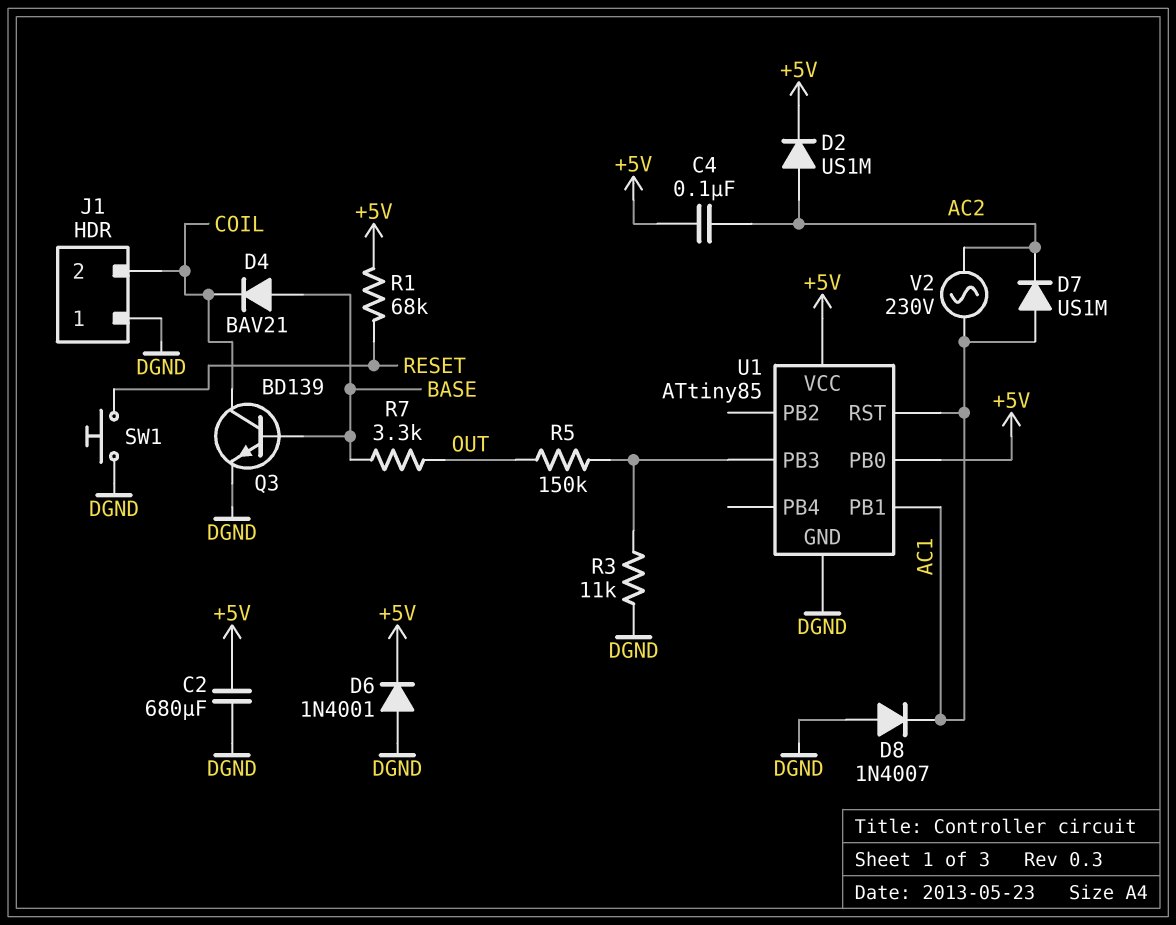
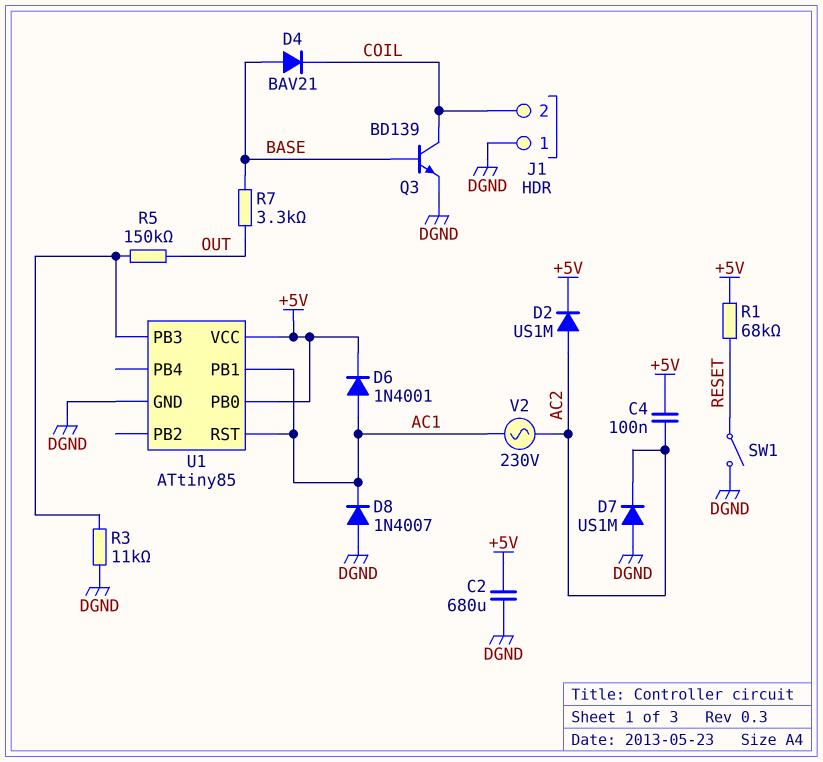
D6: diode 1N4001 (A DGND, K +5V) -> diode 1N4001 (A AC1, K +5V)
D7: diode US1M (A AC1, K AC2) -> diode US1M (A DGND, K AC2)
SW1: button (DGND, RESET) -> switch (DGND, RESET)

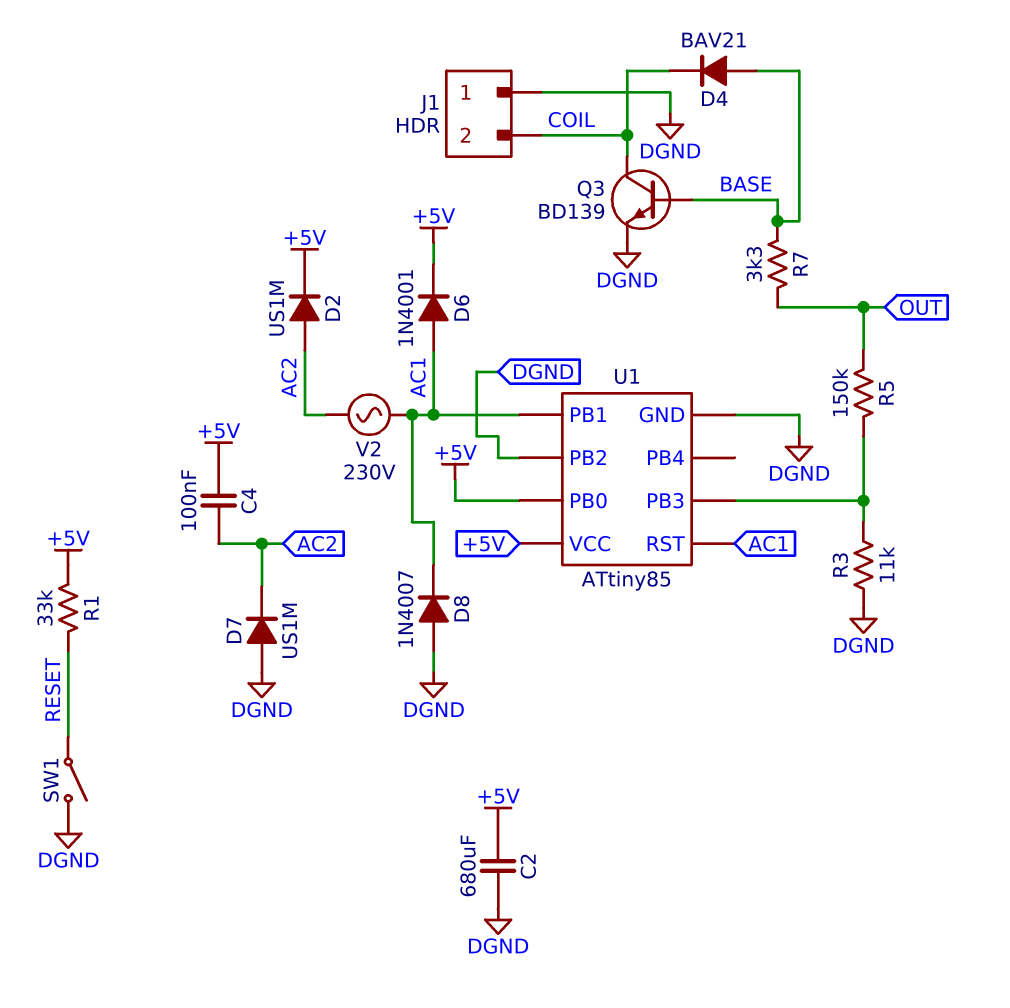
R1: 68k (+5V, RESET) -> 33k (+5V, RESET)
U1 pin PB2: none -> DGND

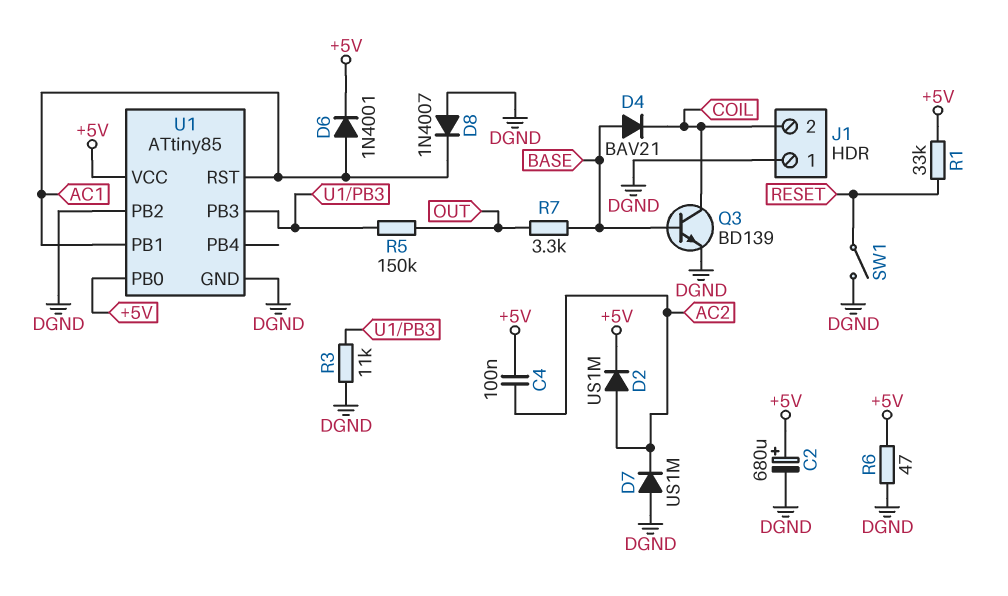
C2: 680uF (+5V, DGND) -> 680uF (plus +5V, minus DGND)
R6: none -> 47 (+5V, DGND)
V2: AC 230V (AC1, AC2) -> none

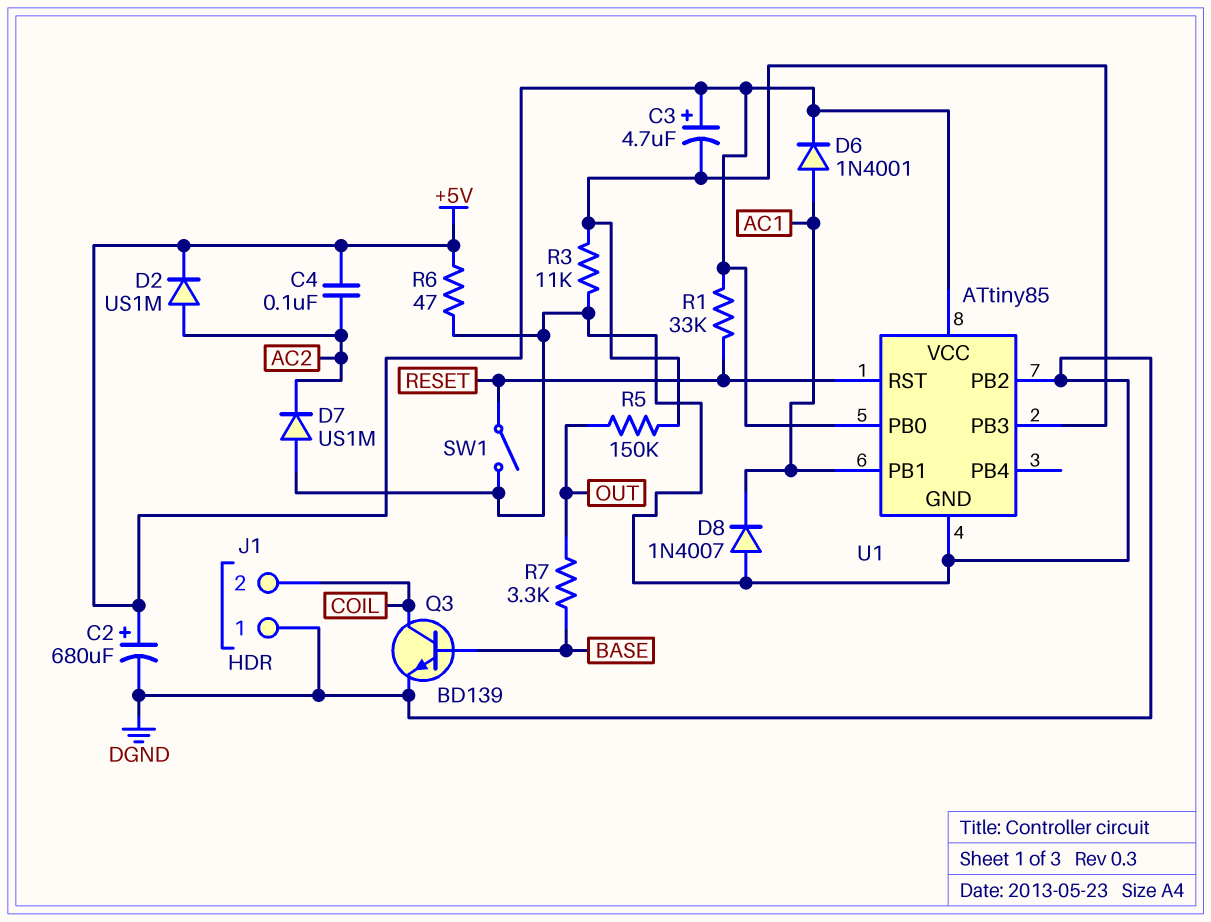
C3: none -> 4.7uF (plus +5V, minus U1/PB3)
D4: diode BAV21 (A BASE, K COIL) -> none
U1 pin RST: AC1 -> RESET

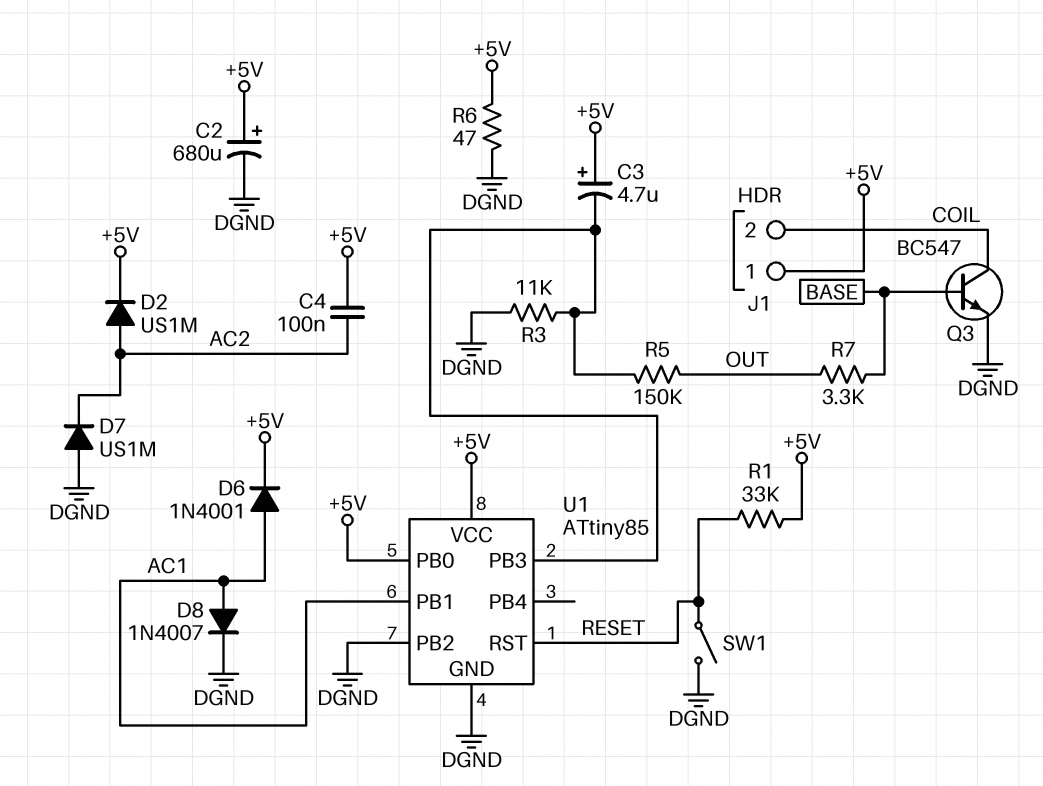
D8: diode 1N4007 (A DGND, K AC1) -> diode 1N4007 (A AC1, K DGND)
J1 pin 1: DGND -> +5V
Q3: NPN BD139 (B BASE, C COIL, E DGND) -> NPN BC547 (B BASE, C COIL, E DGND)

